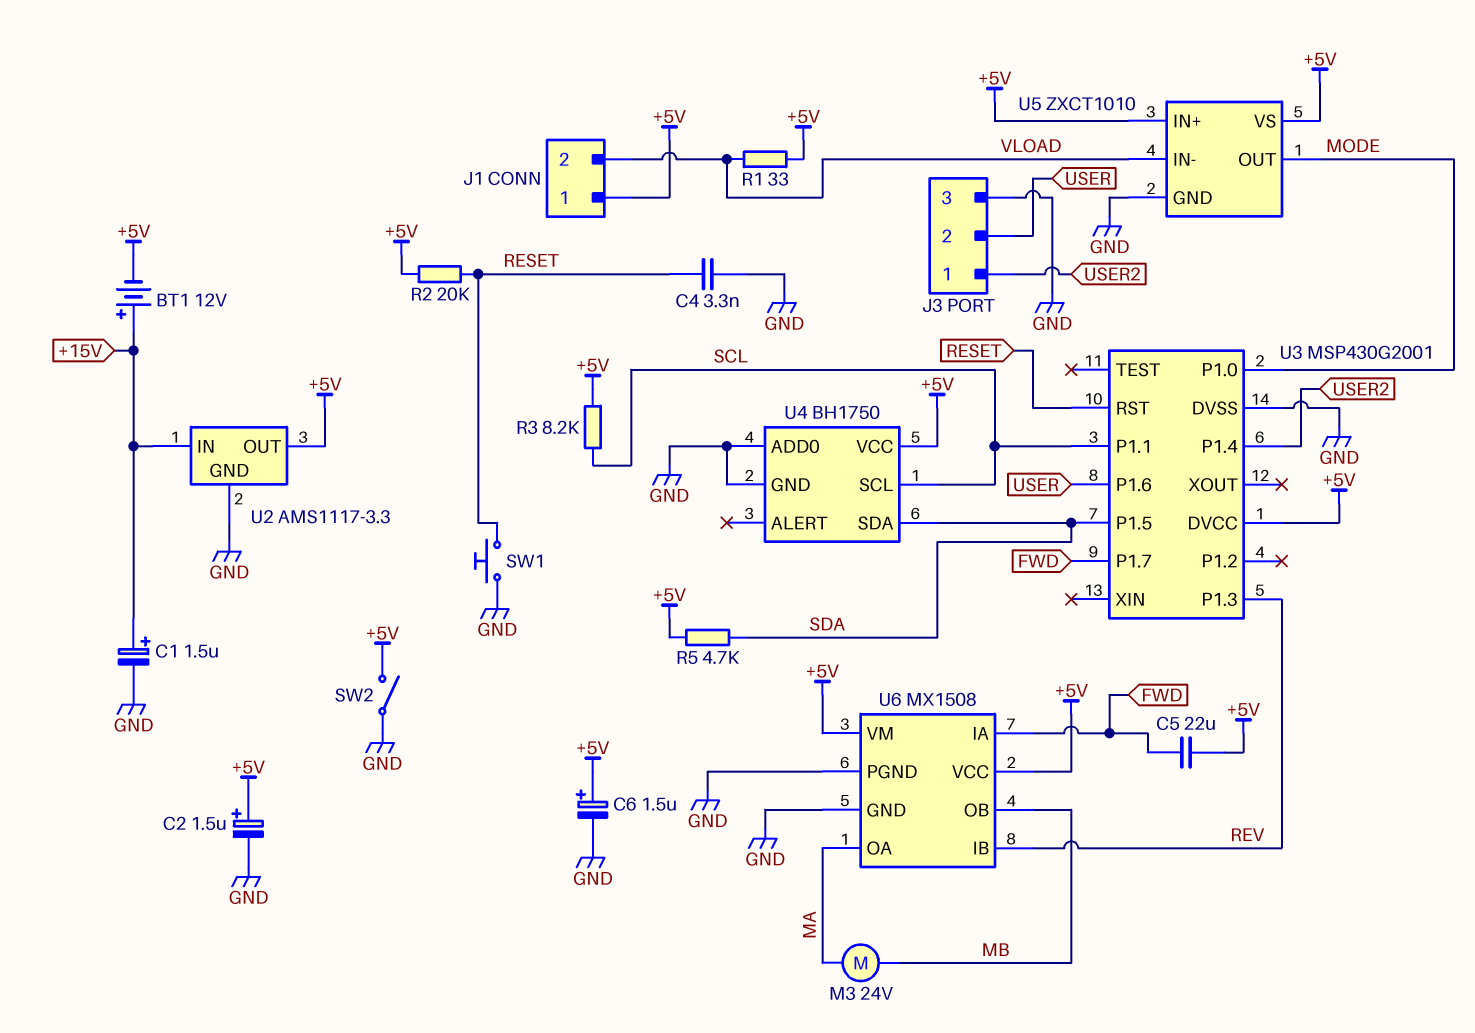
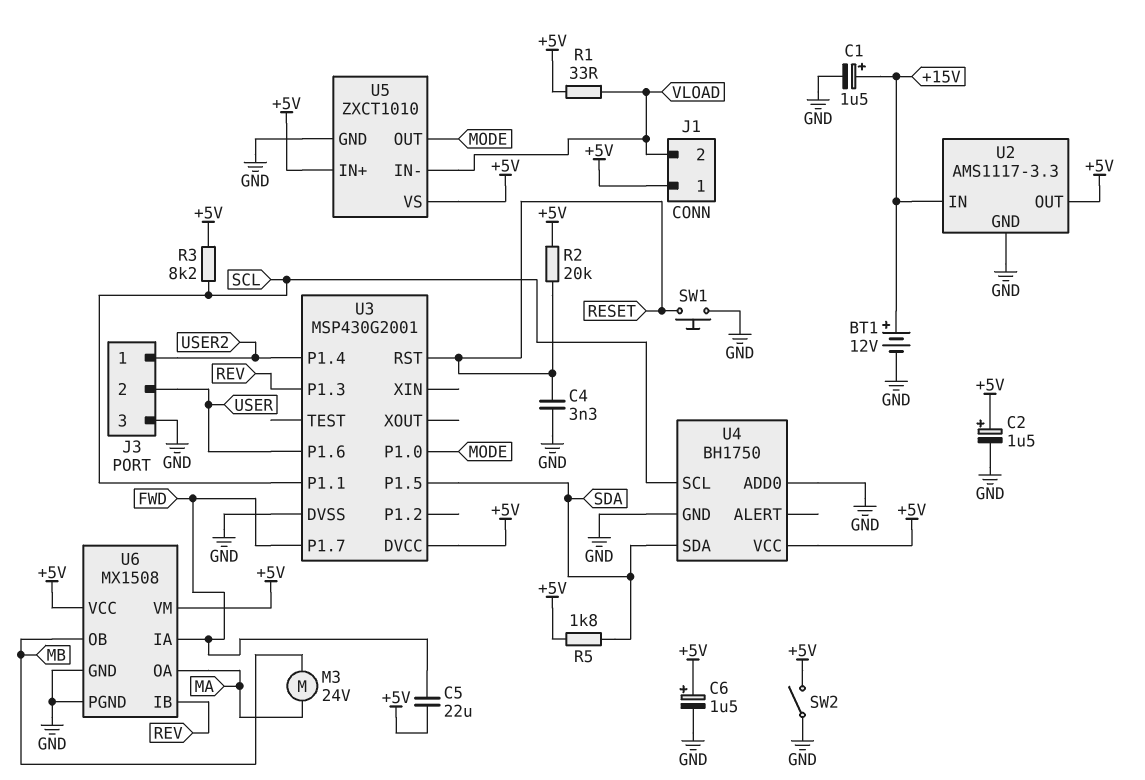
BT1: 12V (plus +15V, minus +5V) -> 12V (plus +15V, minus GND)
R5: 4.7k (+5V, SDA) -> 1.8k (+5V, SDA)

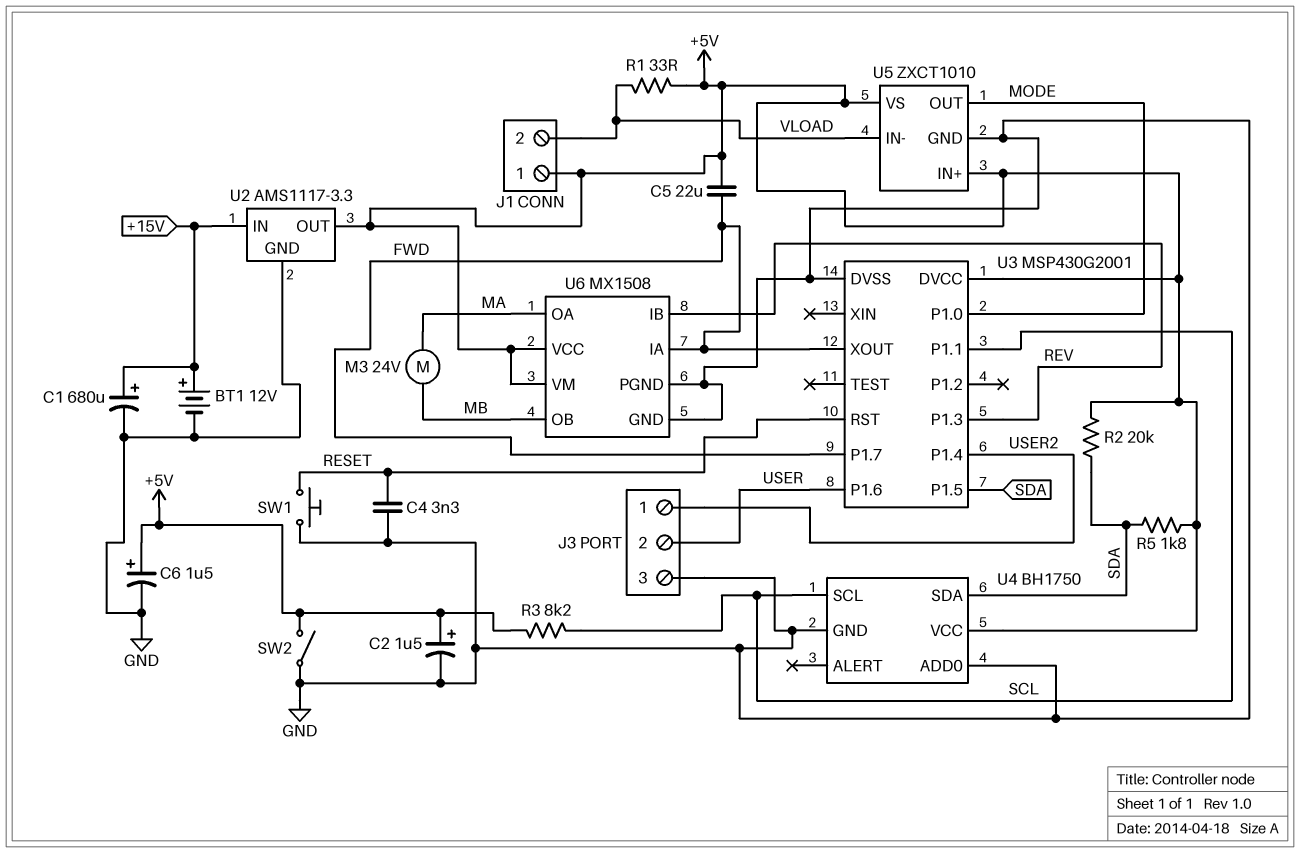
C1: 1.5uF (plus +15V, minus GND) -> 680uF (plus +15V, minus GND)
R2: 20k (+5V, RESET) -> 20k (+5V, SDA)
U3 pin XOUT: none -> FWD

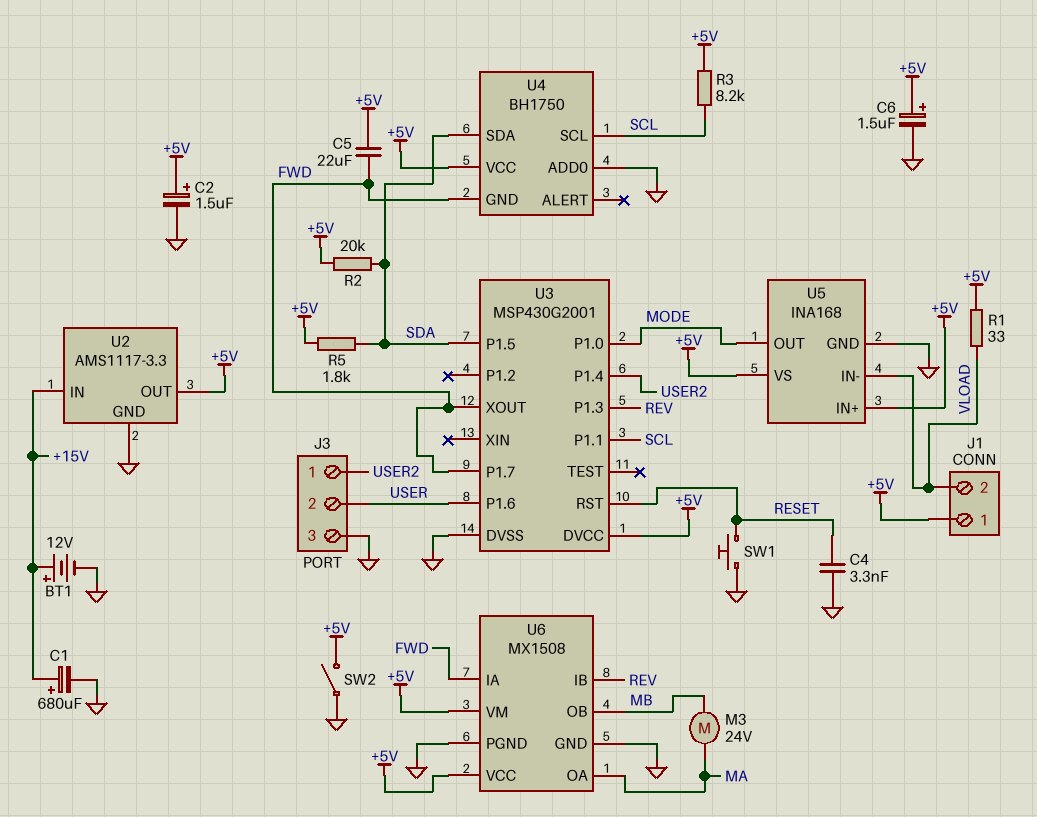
U4 pin GND: GND -> FWD
U5: ZXCT1010 -> INA168

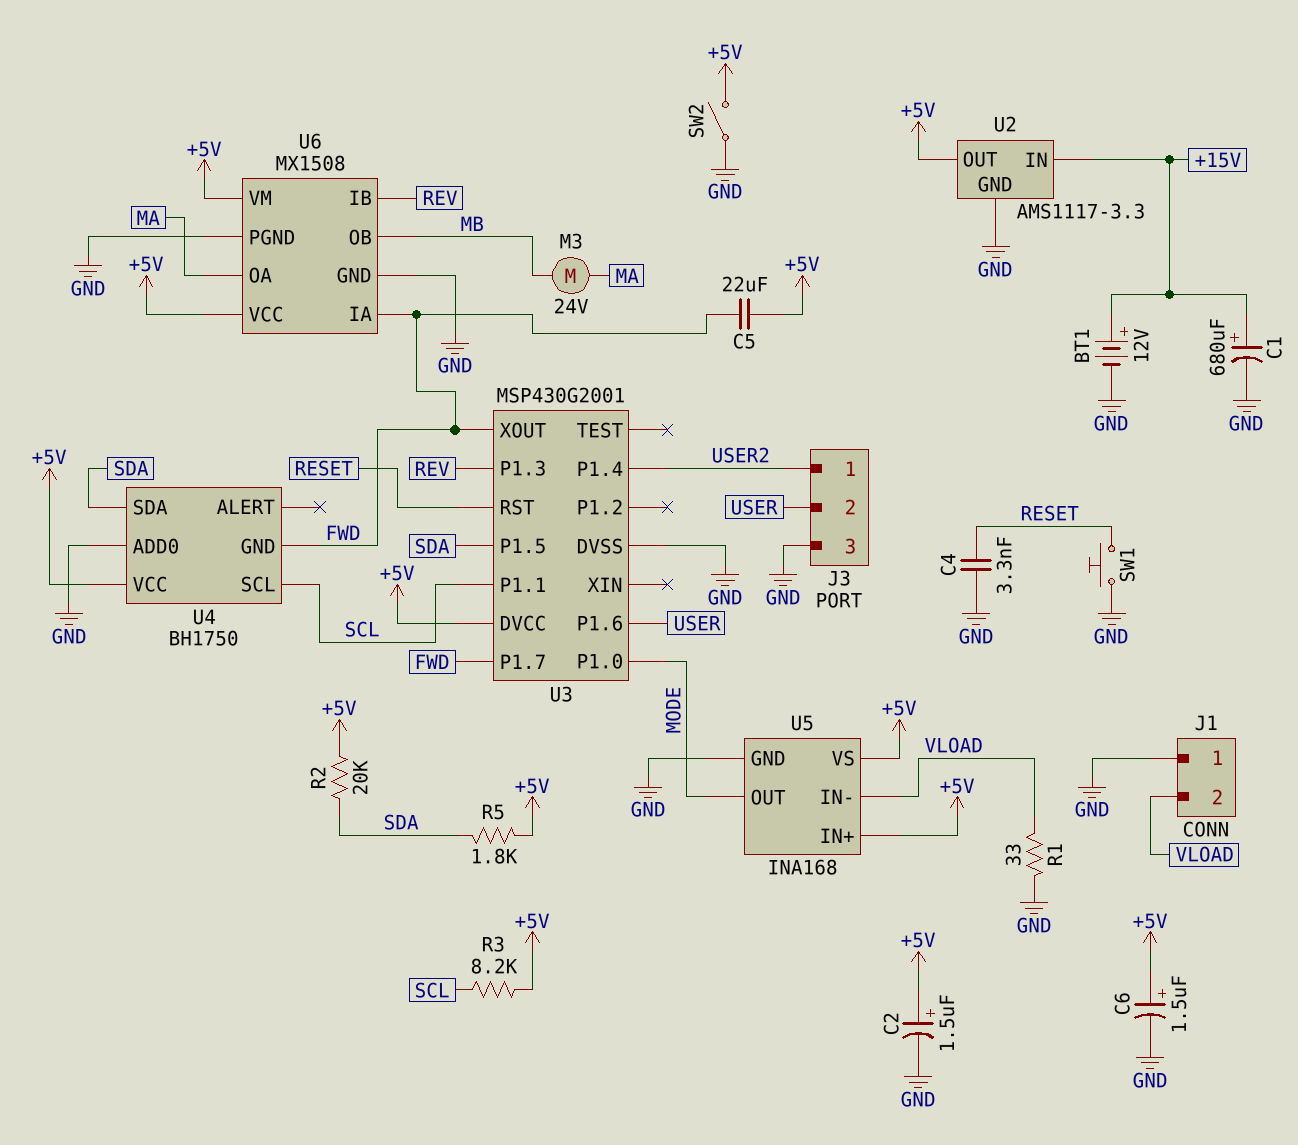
J1 pin 1: +5V -> GND
R1: 33 (+5V, VLOAD) -> 33 (GND, VLOAD)

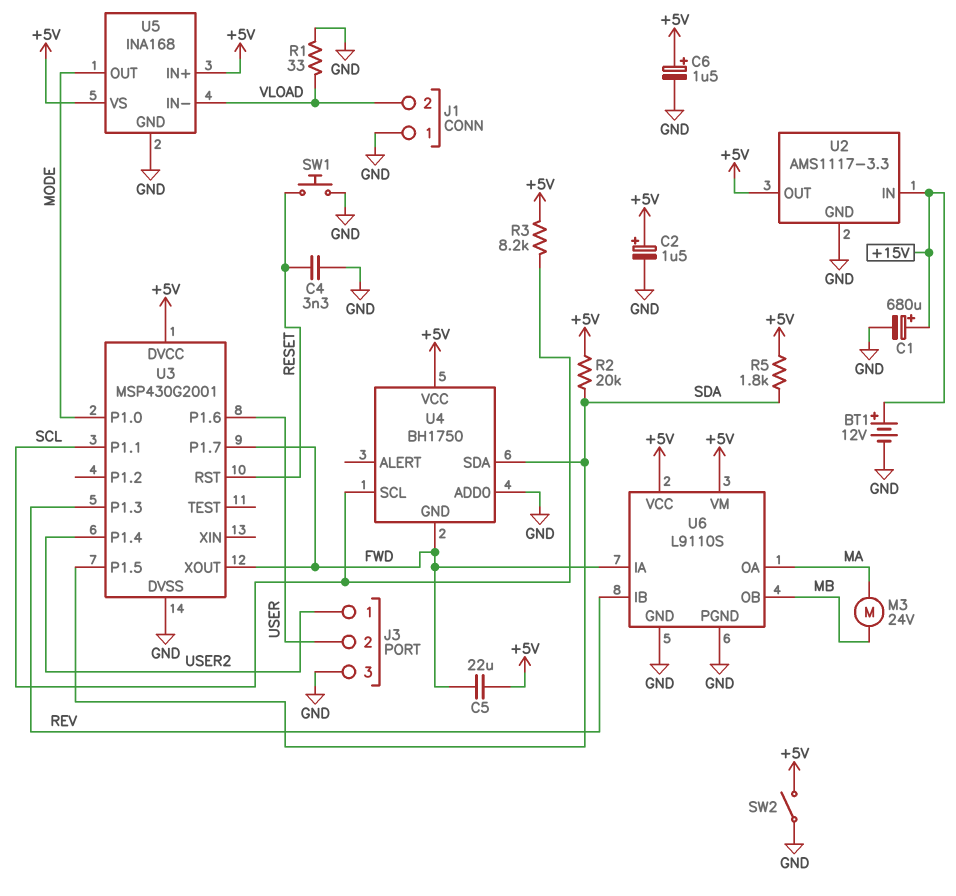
U6: MX1508 -> L9110S

